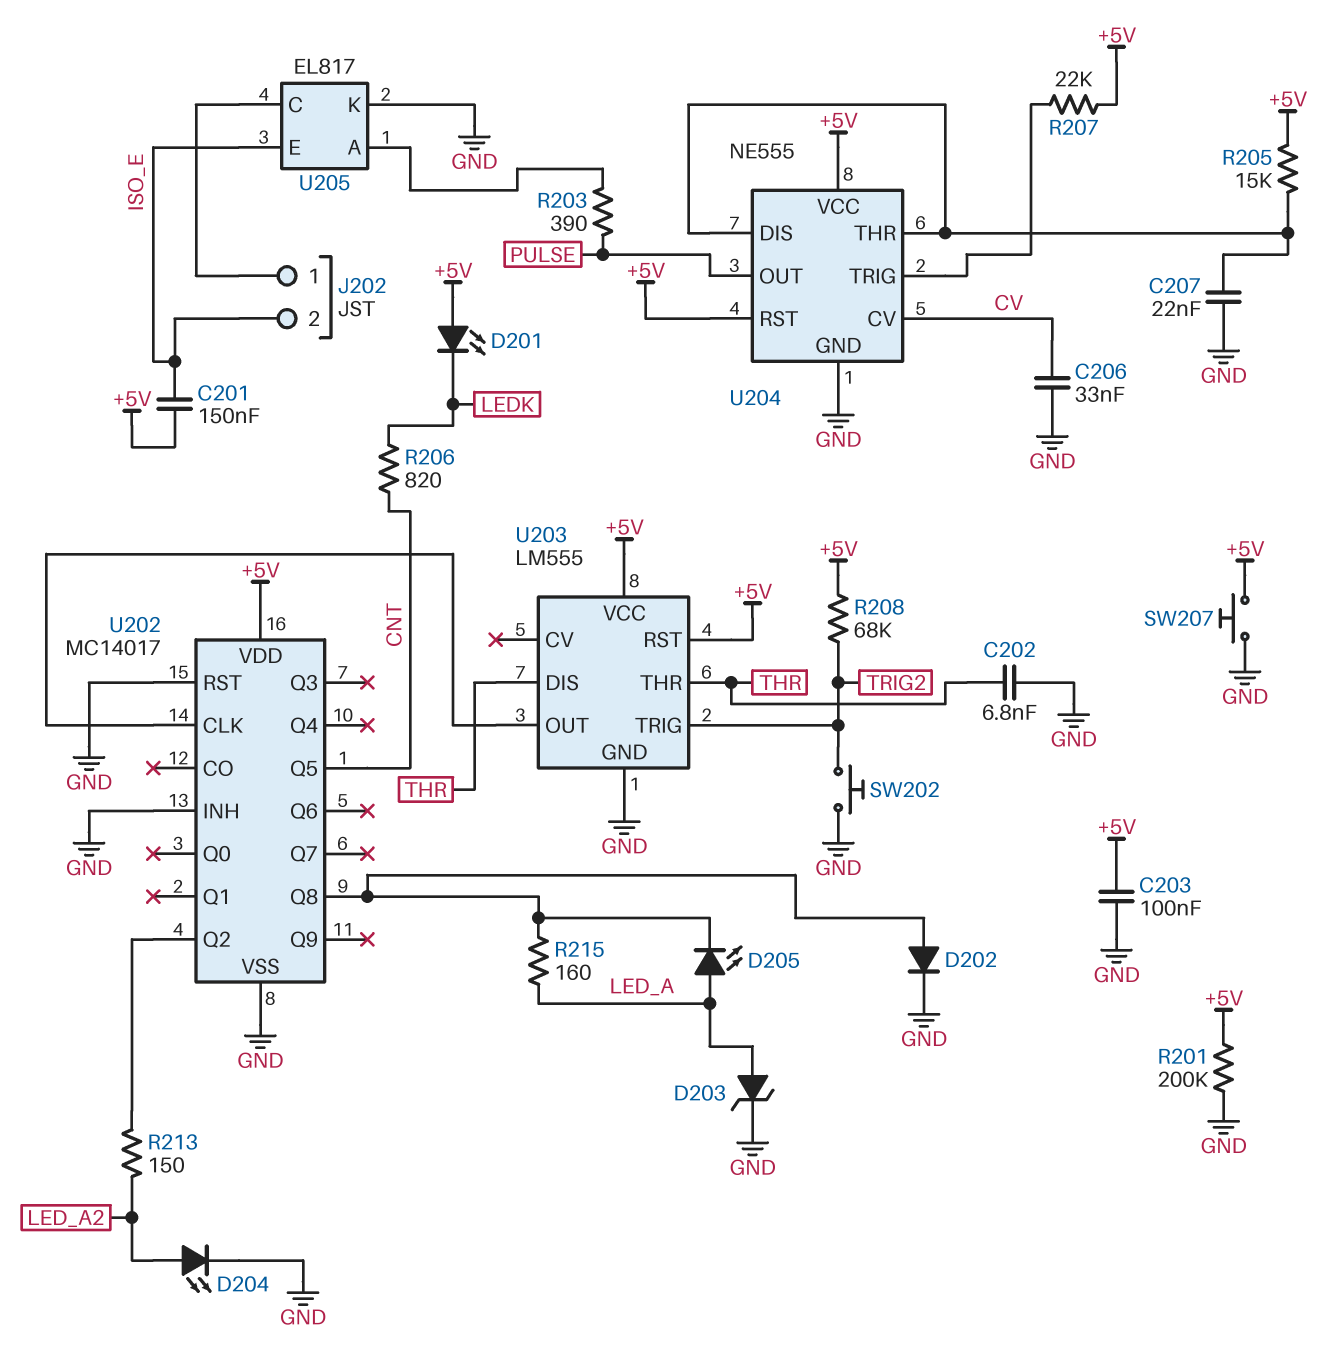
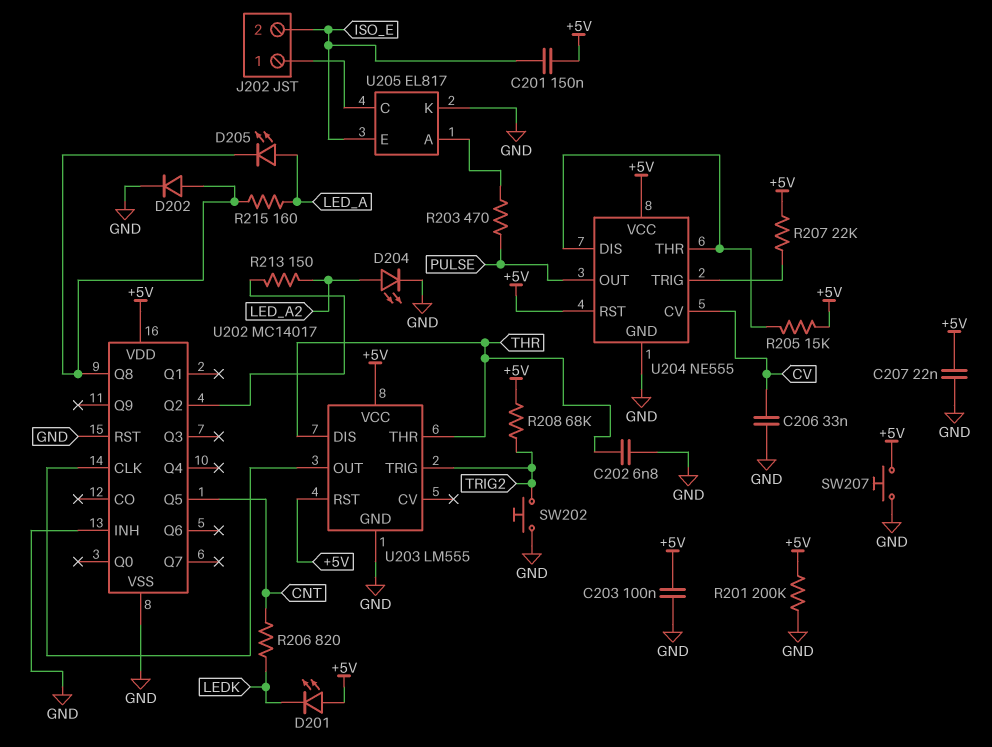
C207: 22nF (GND, U204/DIS) -> 22nF (+5V, GND)
D203: zener (A LED_A, K GND) -> none
R203: 390 (PULSE, U205/A) -> 470 (PULSE, U205/A)

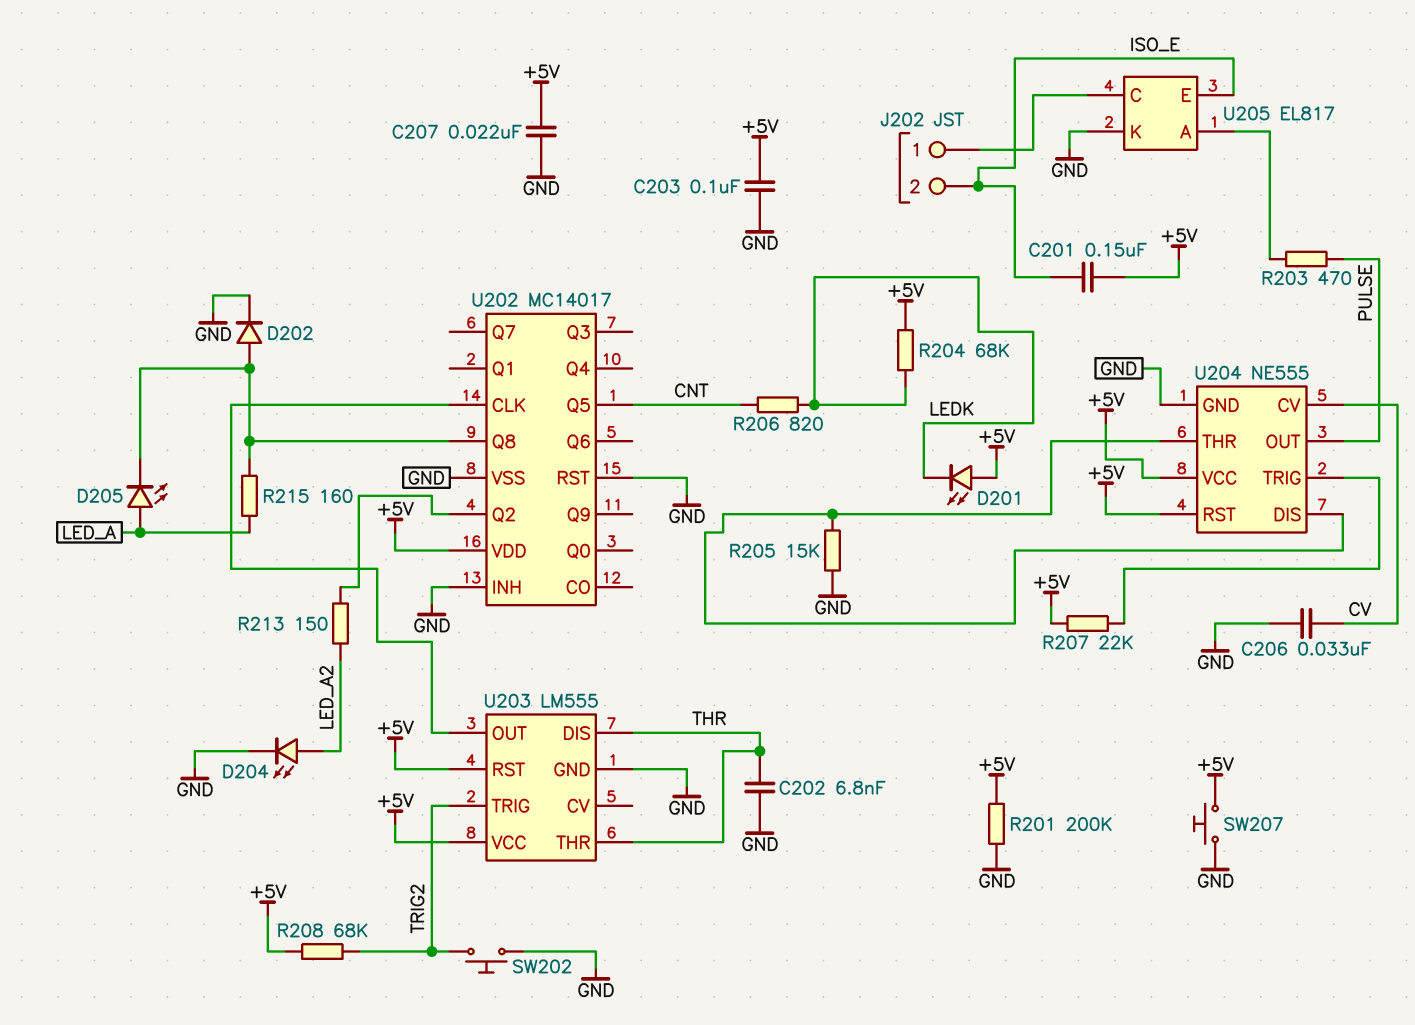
R204: none -> 68k (+5V, LEDK)
R205: 15k (+5V, U204/DIS) -> 15k (GND, U204/DIS)

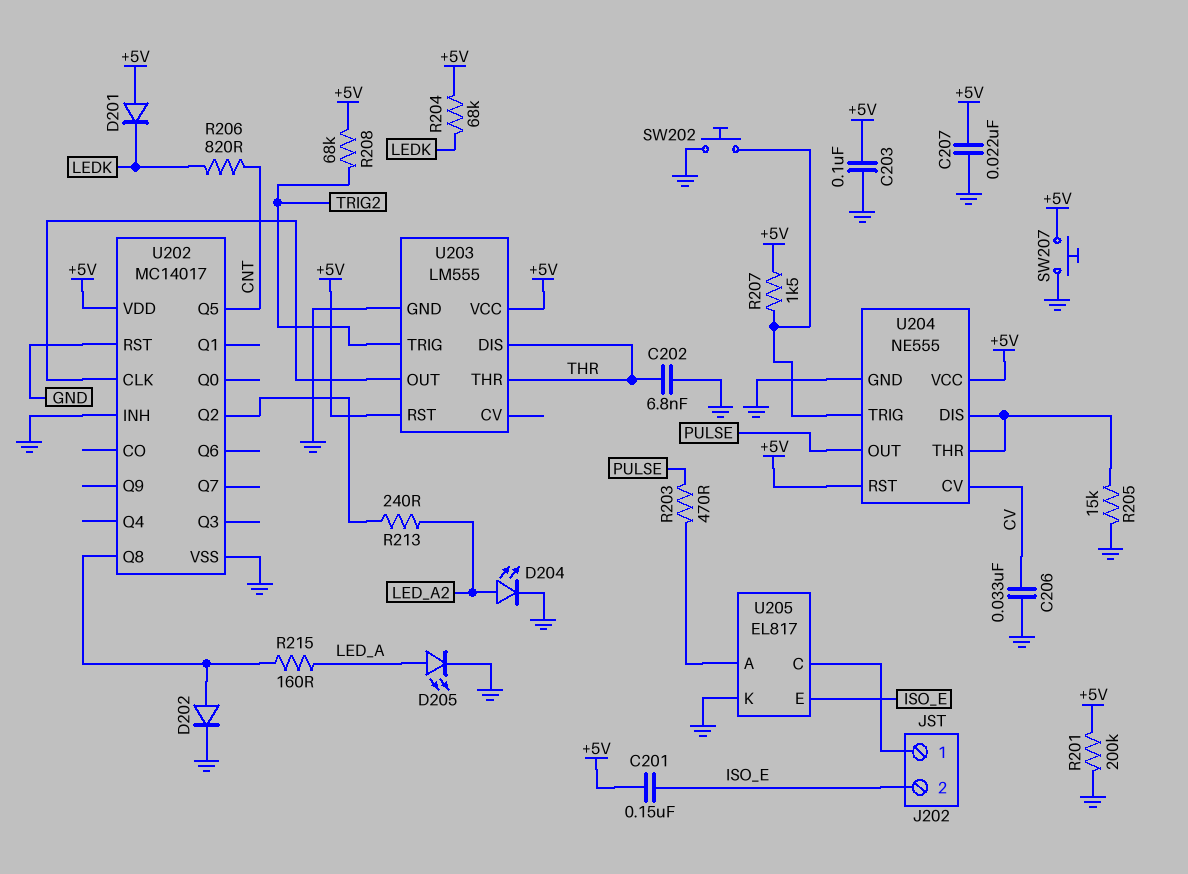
D201: LED (A +5V, K LEDK) -> diode (A +5V, K LEDK)
D205: LED (A LED_A, K U202/Q8) -> LED (A LED_A, K GND)
R207: 22k (+5V, U204/TRIG) -> 1.5k (+5V, U204/TRIG)
R213: 150 (LED_A2, U202/Q2) -> 240 (LED_A2, U202/Q2)
SW202: button (GND, TRIG2) -> button (GND, U204/TRIG)

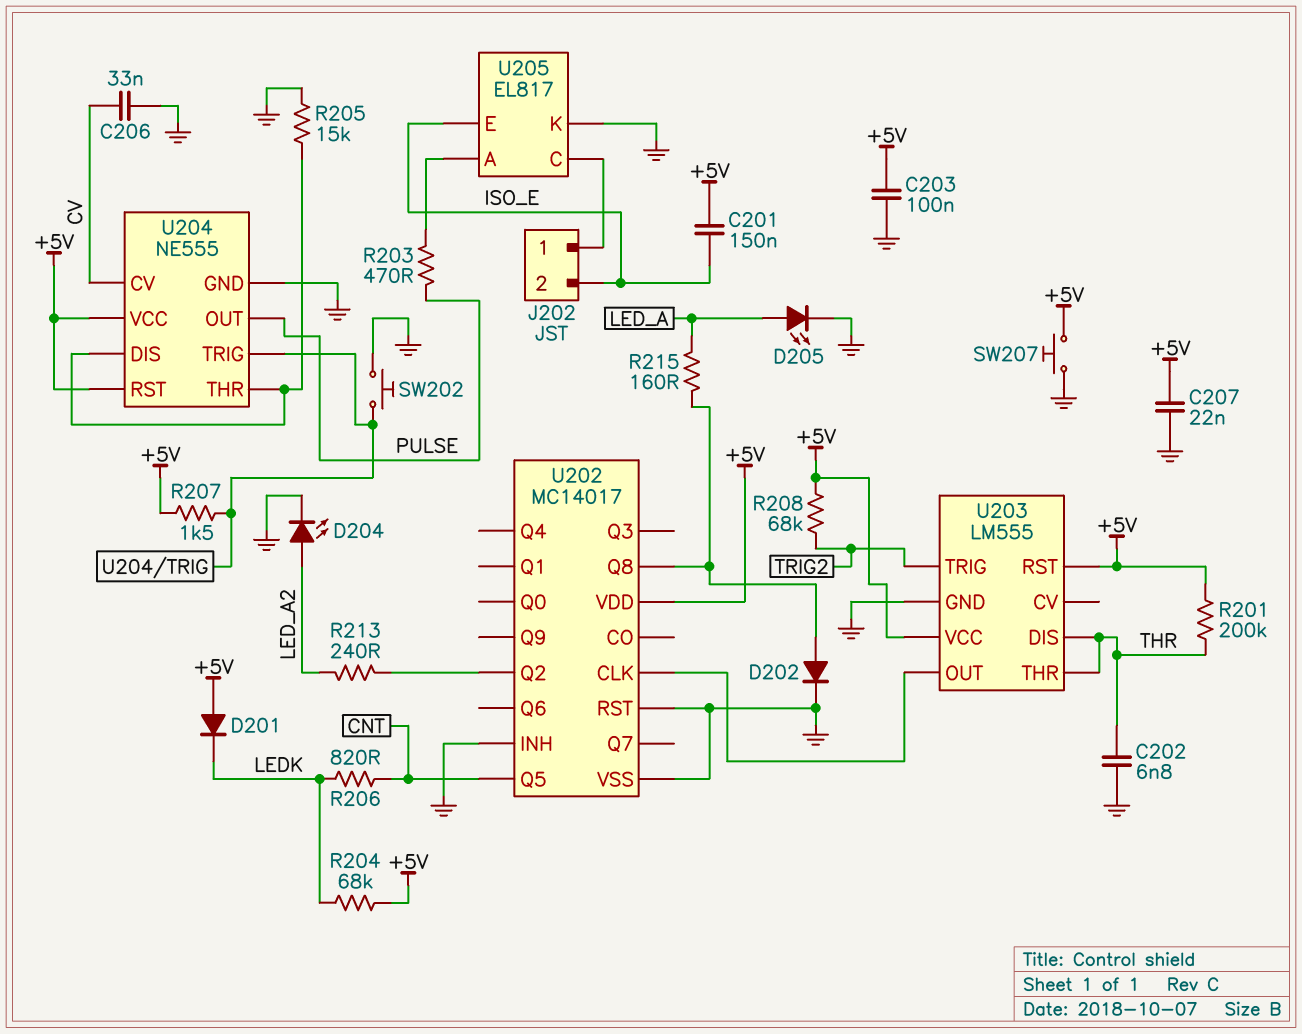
R201: 200k (+5V, GND) -> 200k (+5V, THR)

